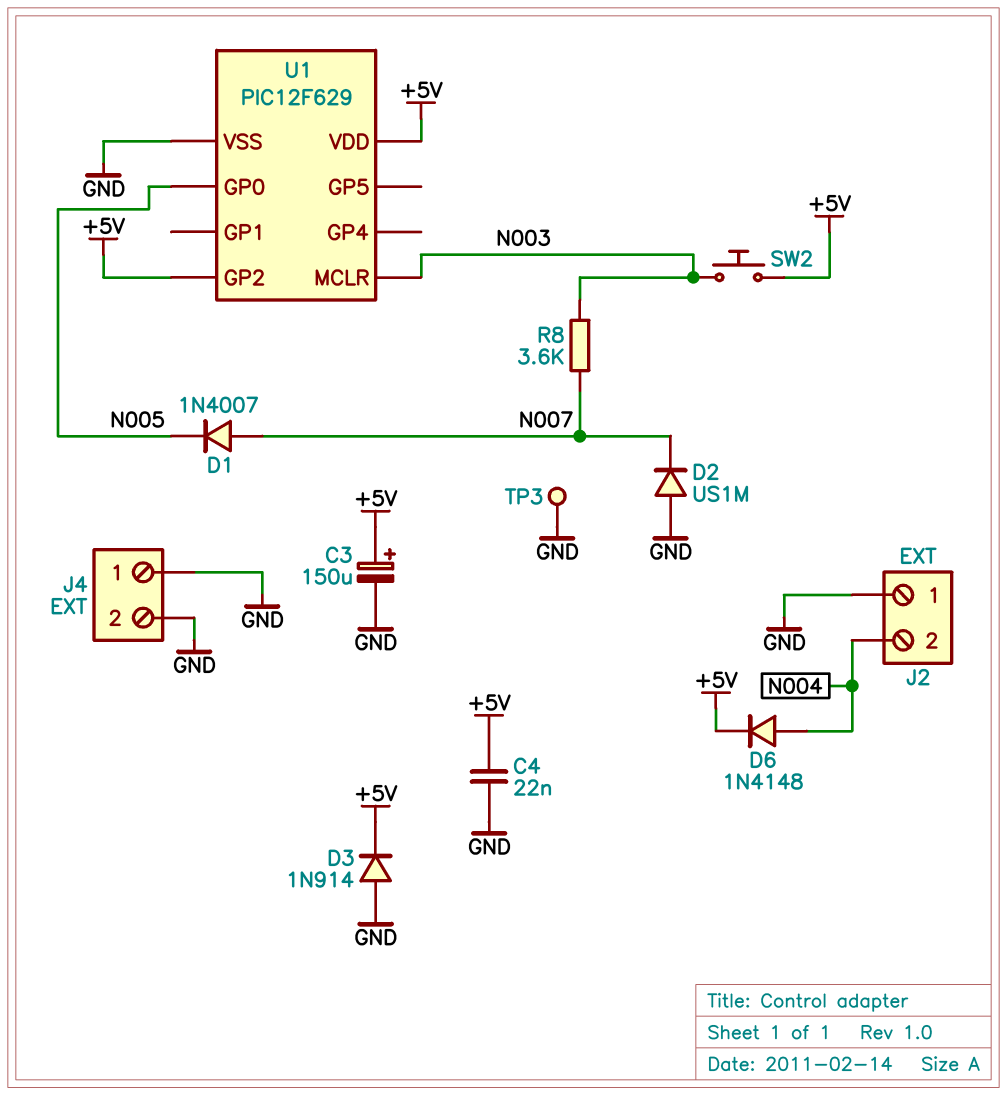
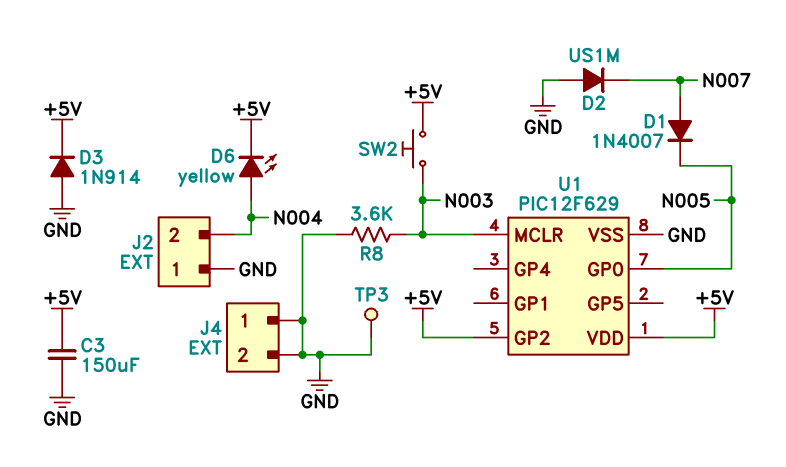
C3: 150uF (plus +5V, minus GND) -> 150uF (+5V, GND)
C4: 22nF (+5V, GND) -> none
D6: diode 1N4148 (A N004, K +5V) -> LED yellow (A N004, K +5V)
R8: 3.6k (N003, N007) -> 3.6k (GND, N003)

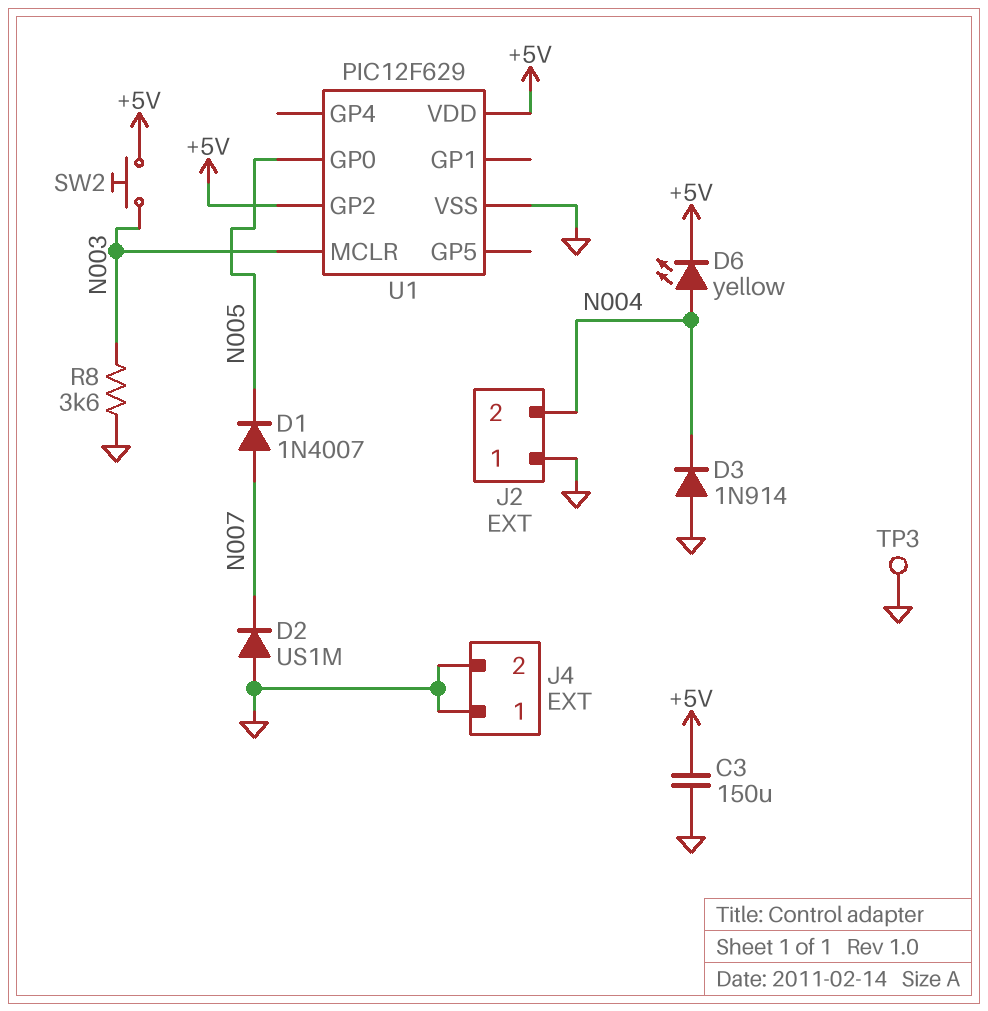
D3: diode 1N914 (A GND, K +5V) -> diode 1N914 (A GND, K N004)

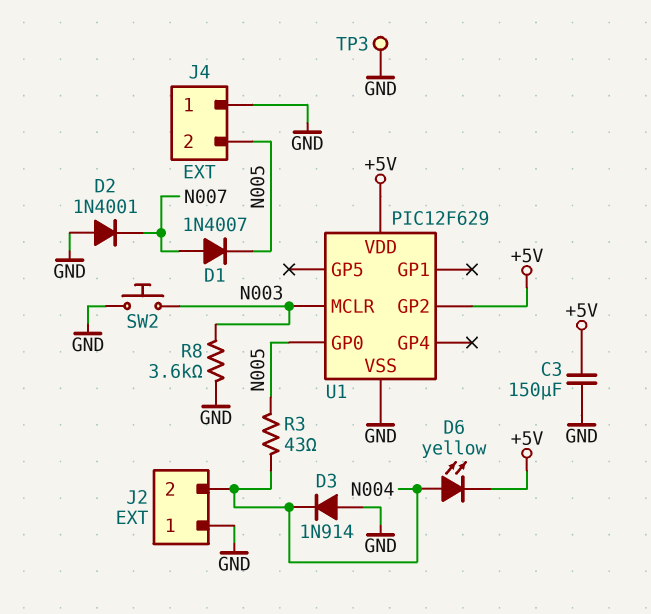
D2: diode US1M (A GND, K N007) -> diode 1N4001 (A GND, K N007)
J4 pin 2: GND -> N005
R3: none -> 43 (N004, N005)
SW2: button (+5V, N003) -> button (GND, N003)

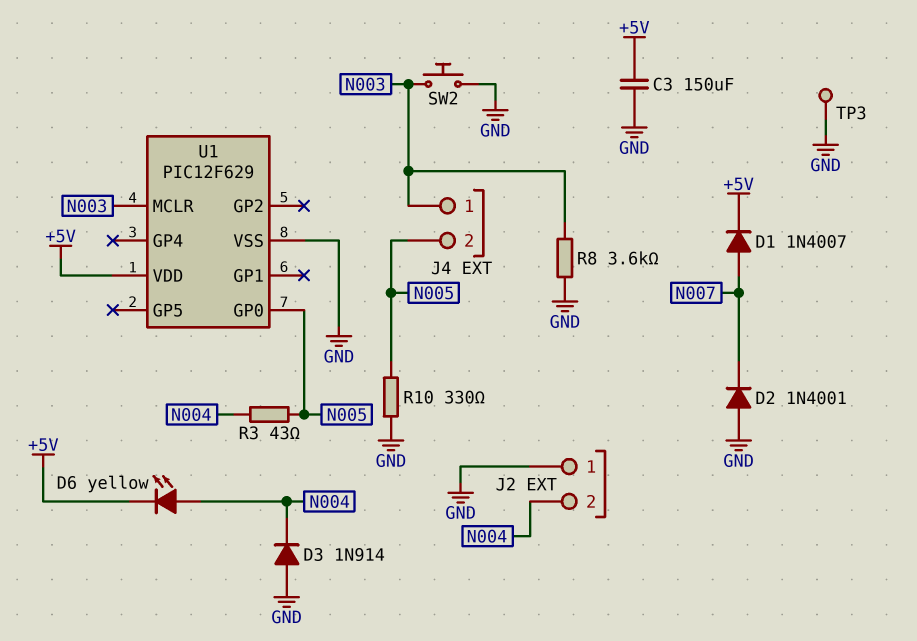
D1: diode 1N4007 (A N007, K N005) -> diode 1N4007 (A N007, K +5V)
J4 pin 1: GND -> N003
R10: none -> 330 (GND, N005)
U1 pin GP2: +5V -> none

